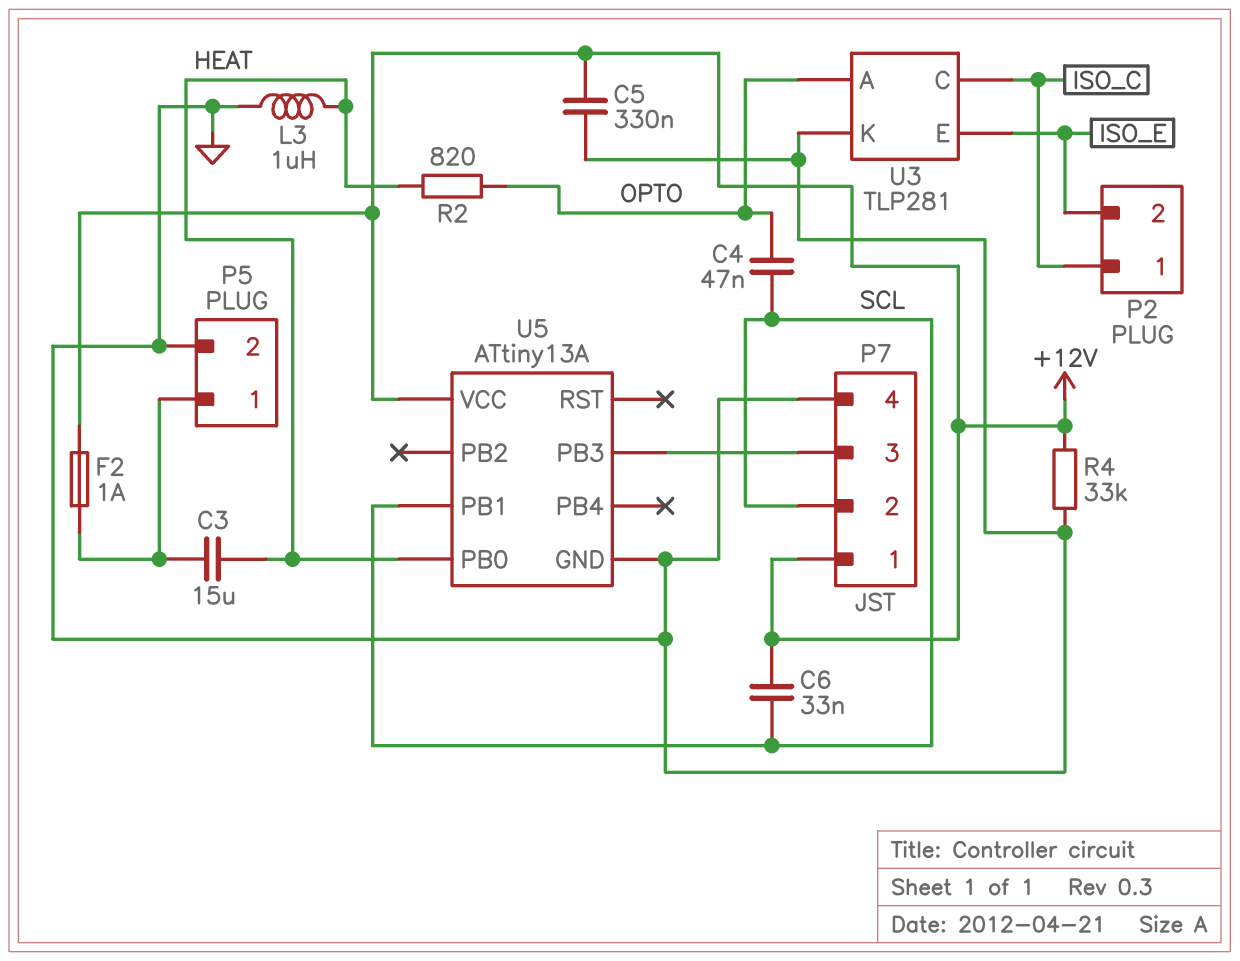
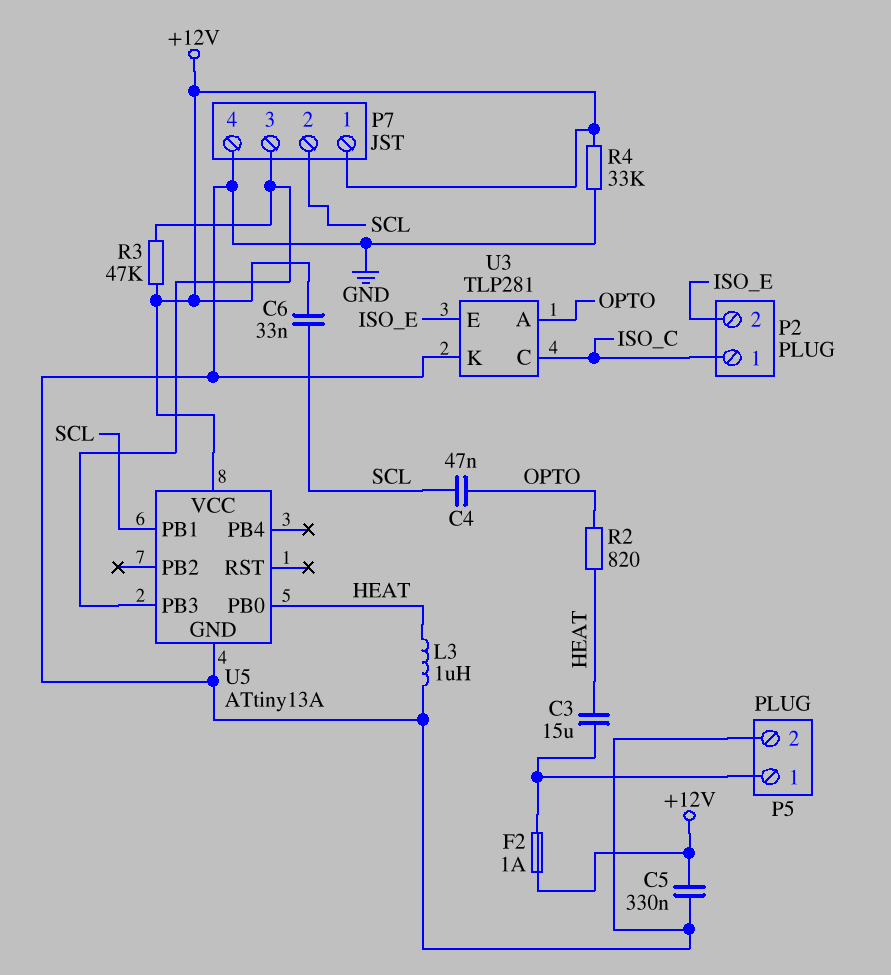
R3: none -> 47k (+12V, P7/3)

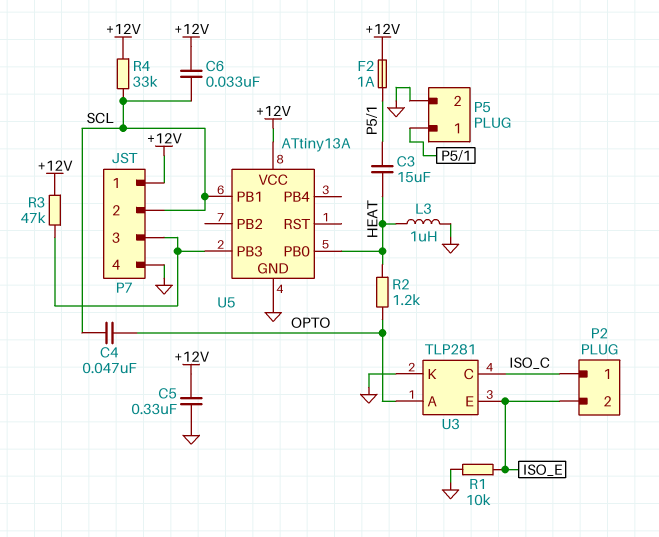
R1: none -> 10k (GND, ISO_E)
R2: 820 (HEAT, OPTO) -> 1.2k (HEAT, OPTO)
R4: 33k (+12V, GND) -> 33k (+12V, SCL)

